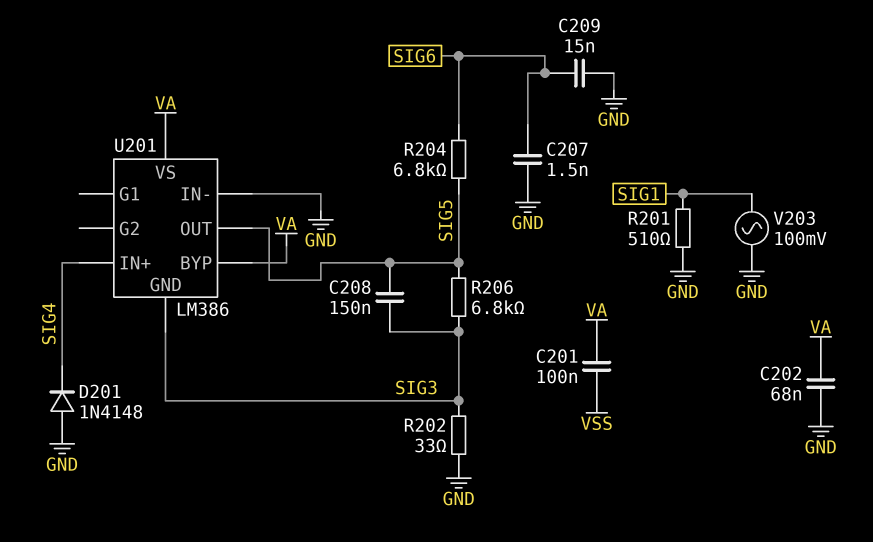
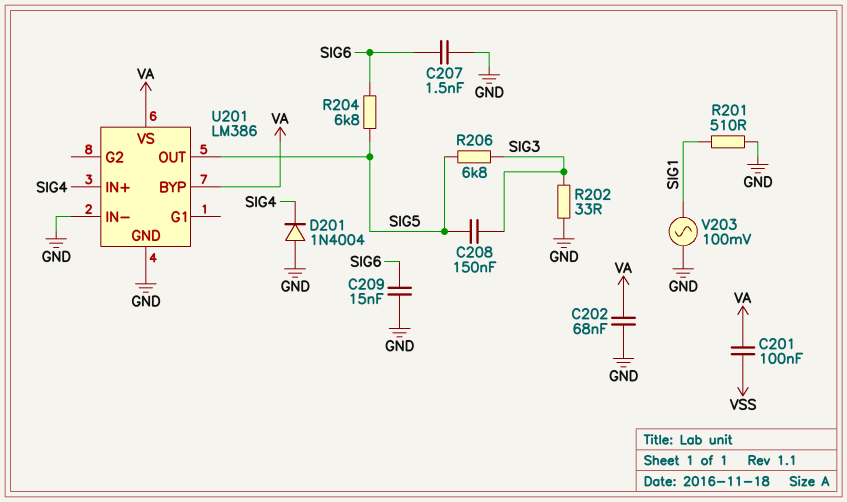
D201: diode 1N4148 (A GND, K SIG4) -> diode 1N4004 (A GND, K SIG4)
U201 pin GND: SIG3 -> GND

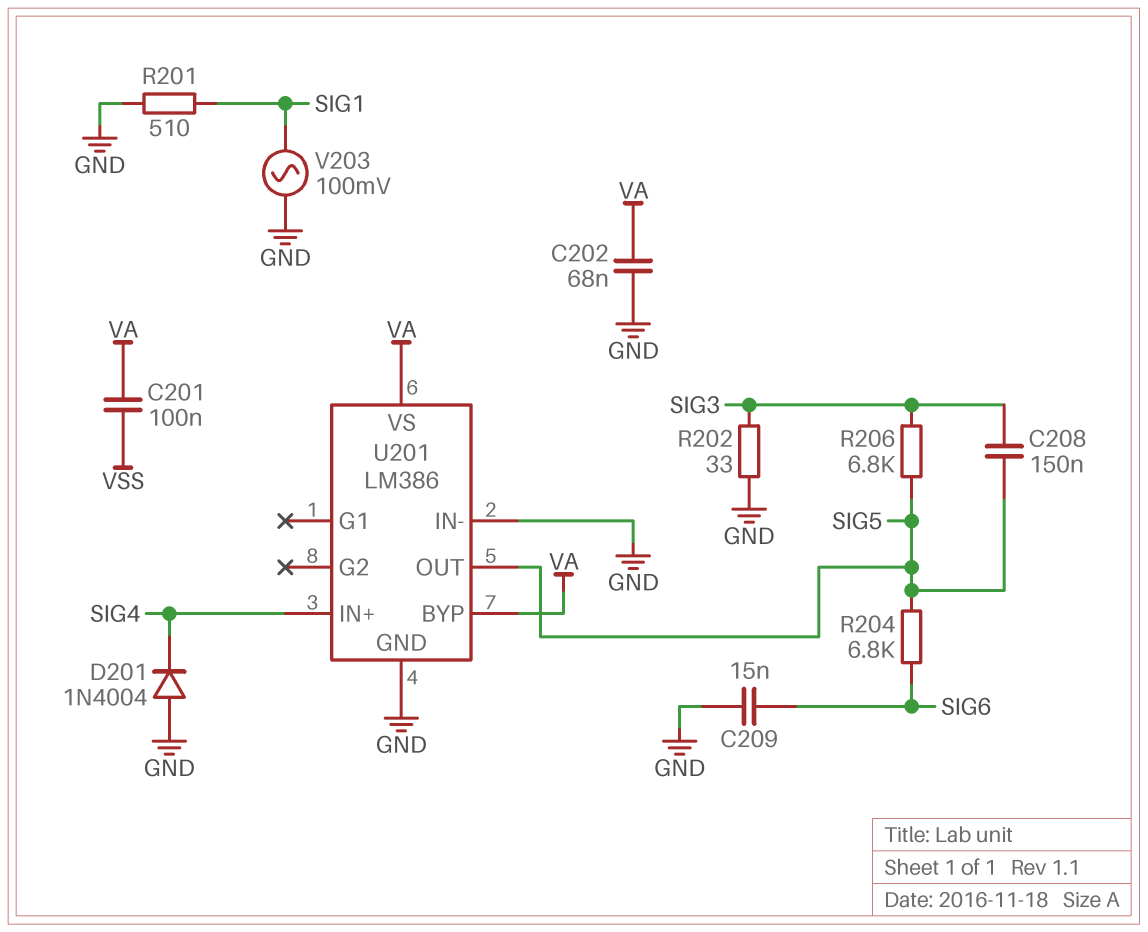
C207: 1.5nF (GND, SIG6) -> none

